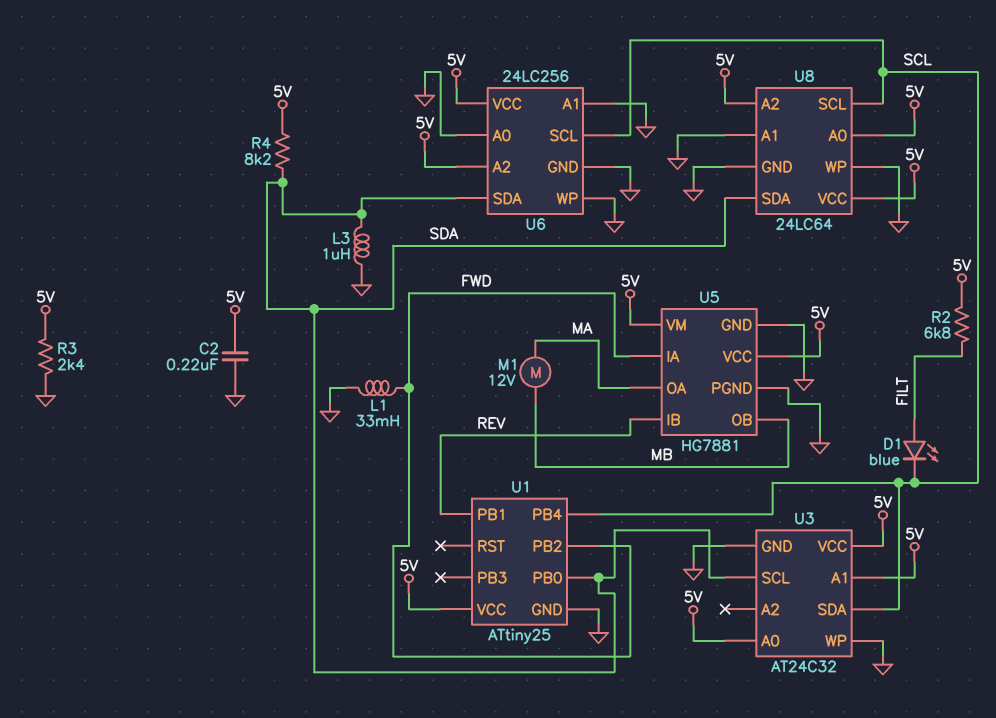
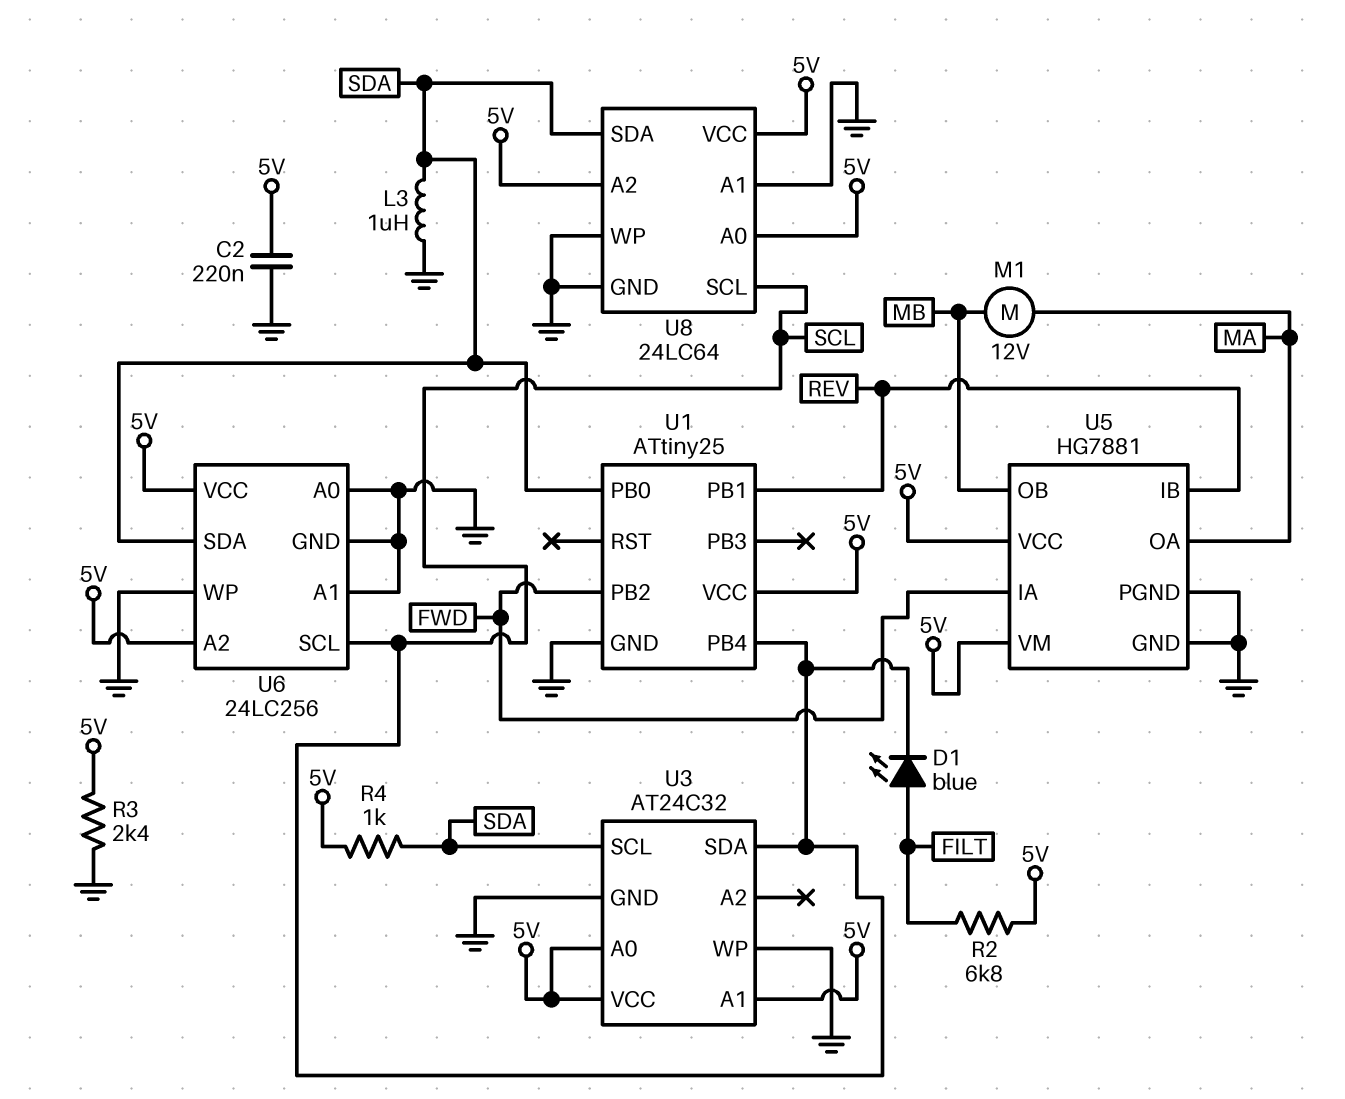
L1: 33mH (FWD, GND) -> none
R4: 8.2k (5V, SDA) -> 1k (5V, SDA)

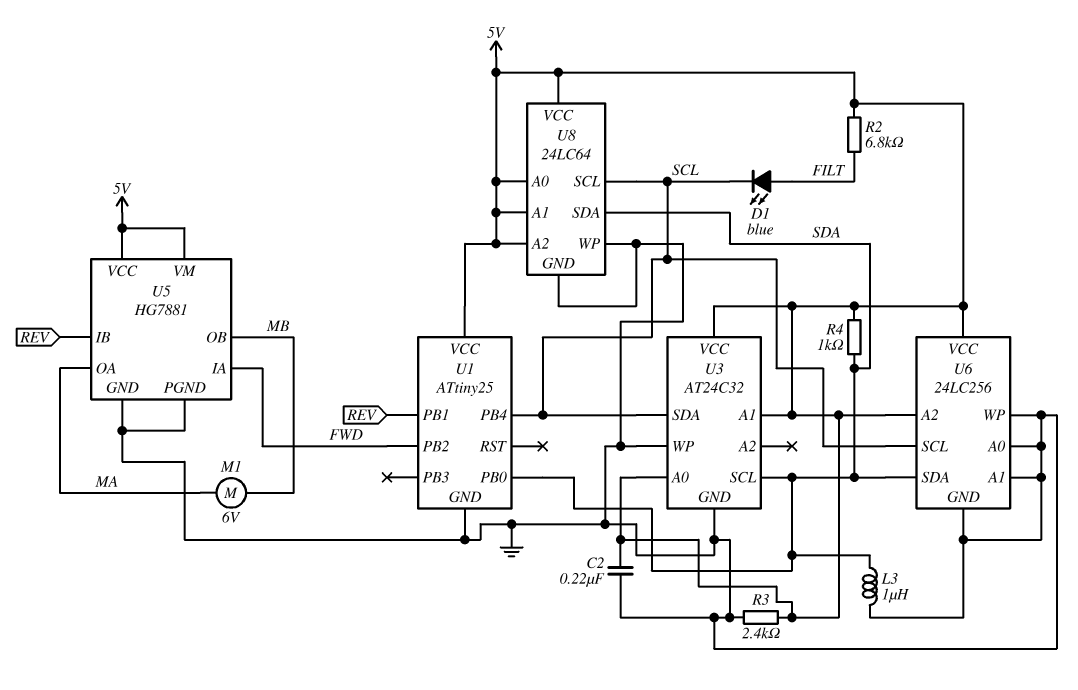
M1: motor 12V (MA, MB) -> motor 6V (MA, MB)
U8 pin A1: GND -> 5V

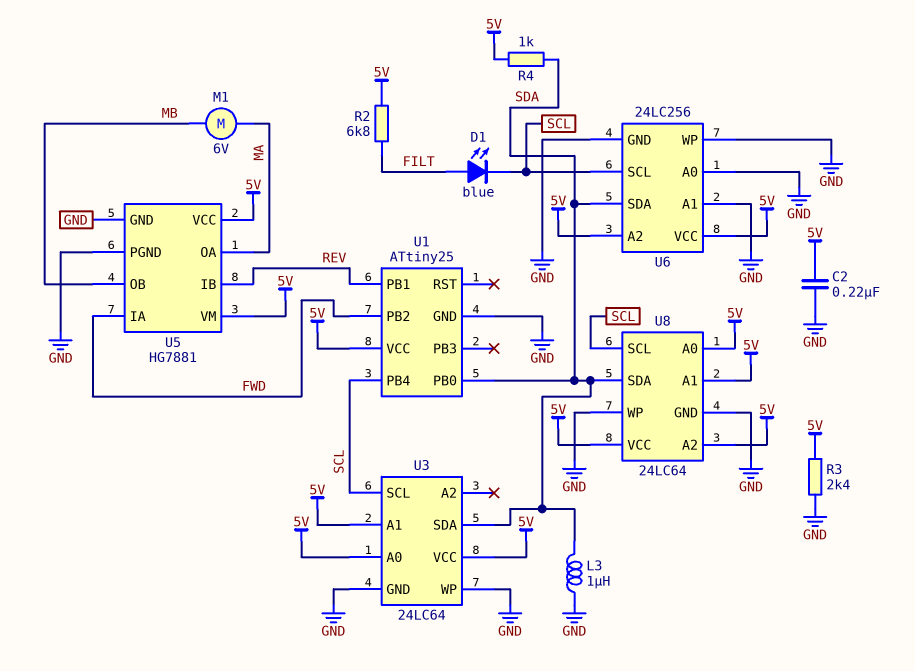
U3: AT24C32 -> 24LC64
U3 pin SCL: SDA -> SCL
U3 pin SDA: SCL -> SDA

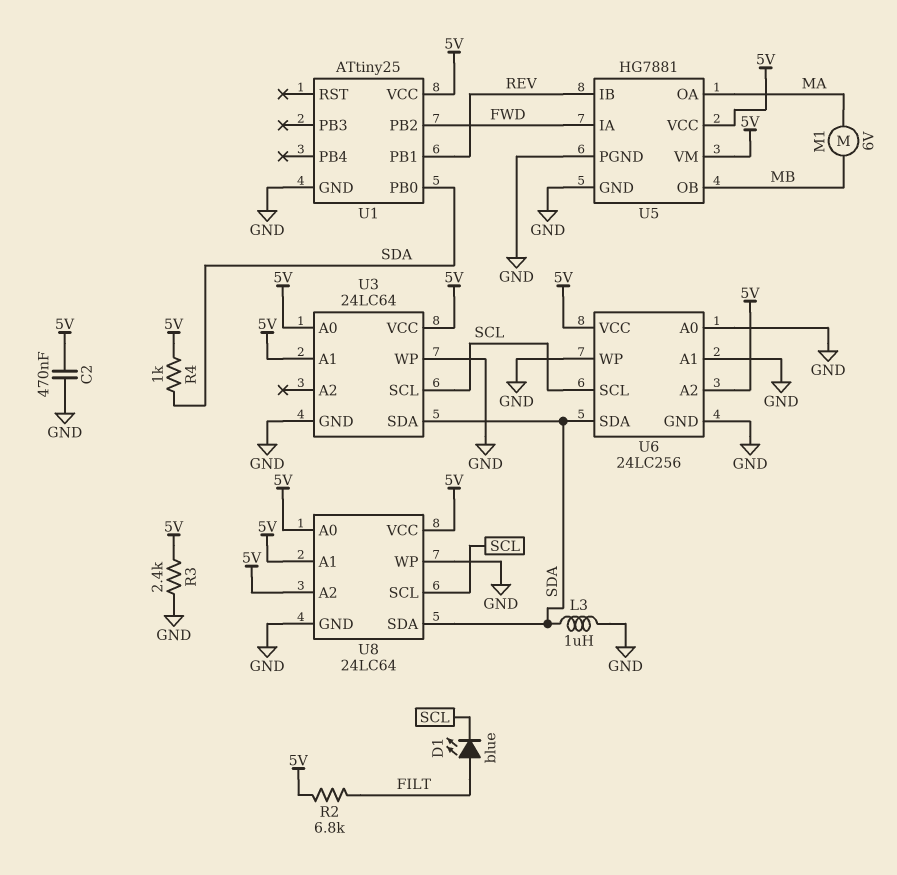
C2: 220nF (5V, GND) -> 470nF (5V, GND)
U1 pin PB4: SCL -> none

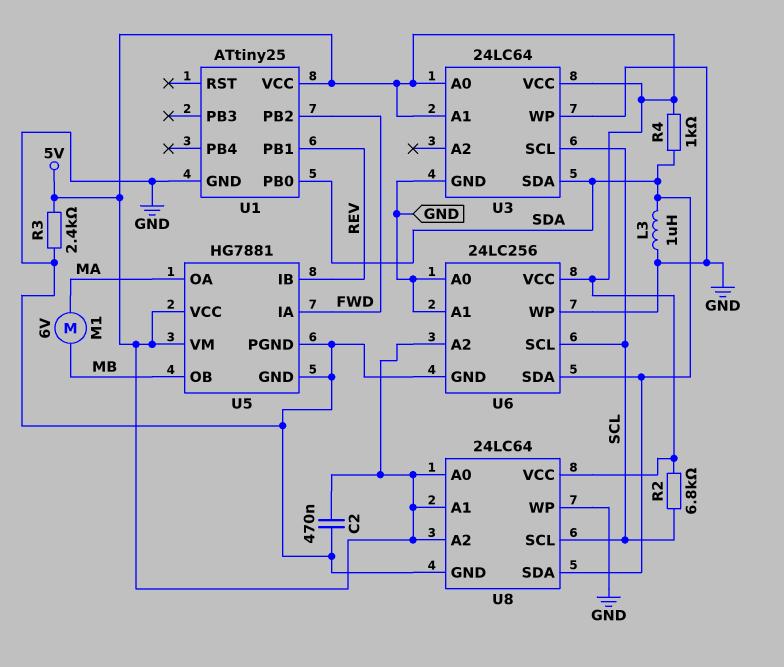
D1: LED blue (A FILT, K SCL) -> none
R2: 6.8k (5V, FILT) -> 6.8k (5V, SCL)

